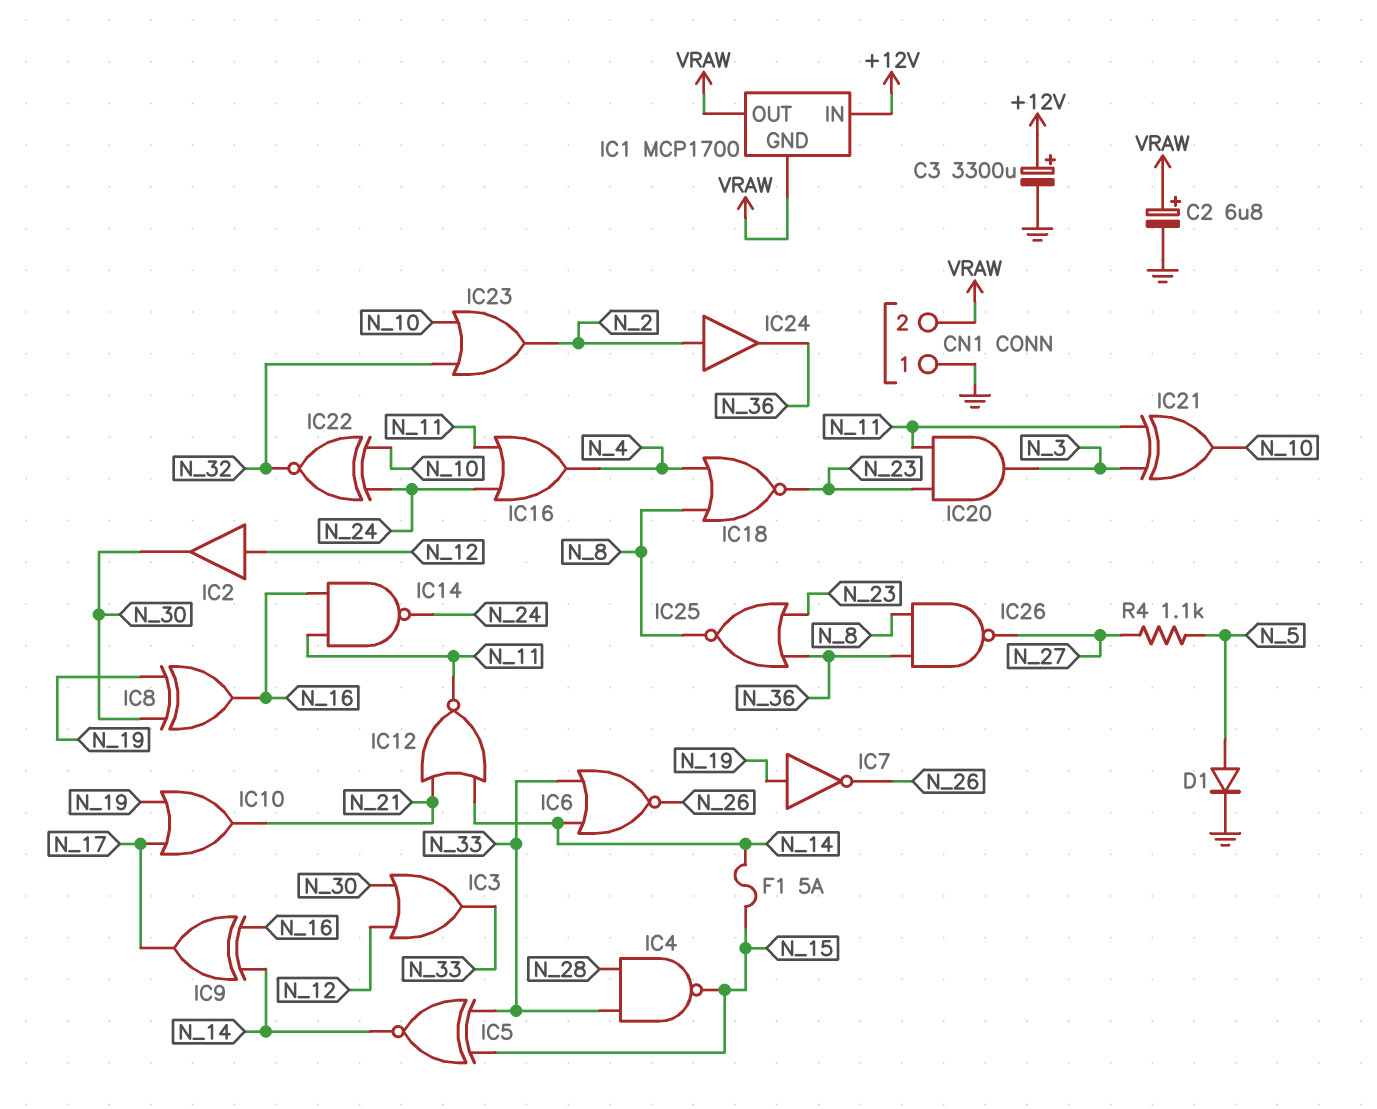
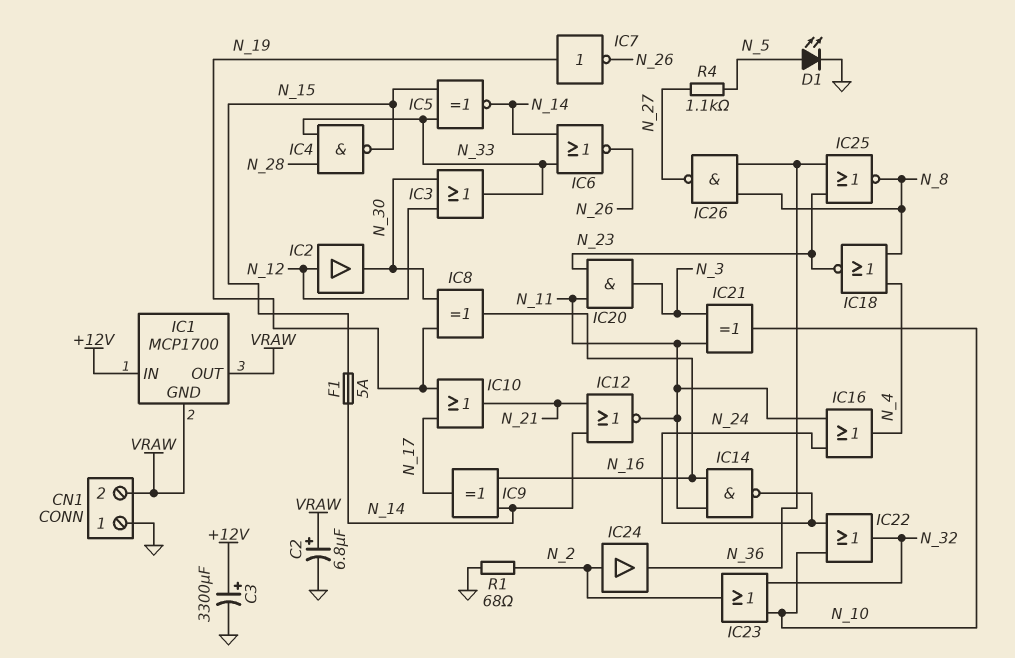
D1: diode (A N_5, K GND) -> LED (A N_5, K GND)
IC22: XNOR (in N_10, in N_24, out N_32) -> OR (in N_10, in N_24, out N_32)
R1: none -> 68 (GND, N_2)

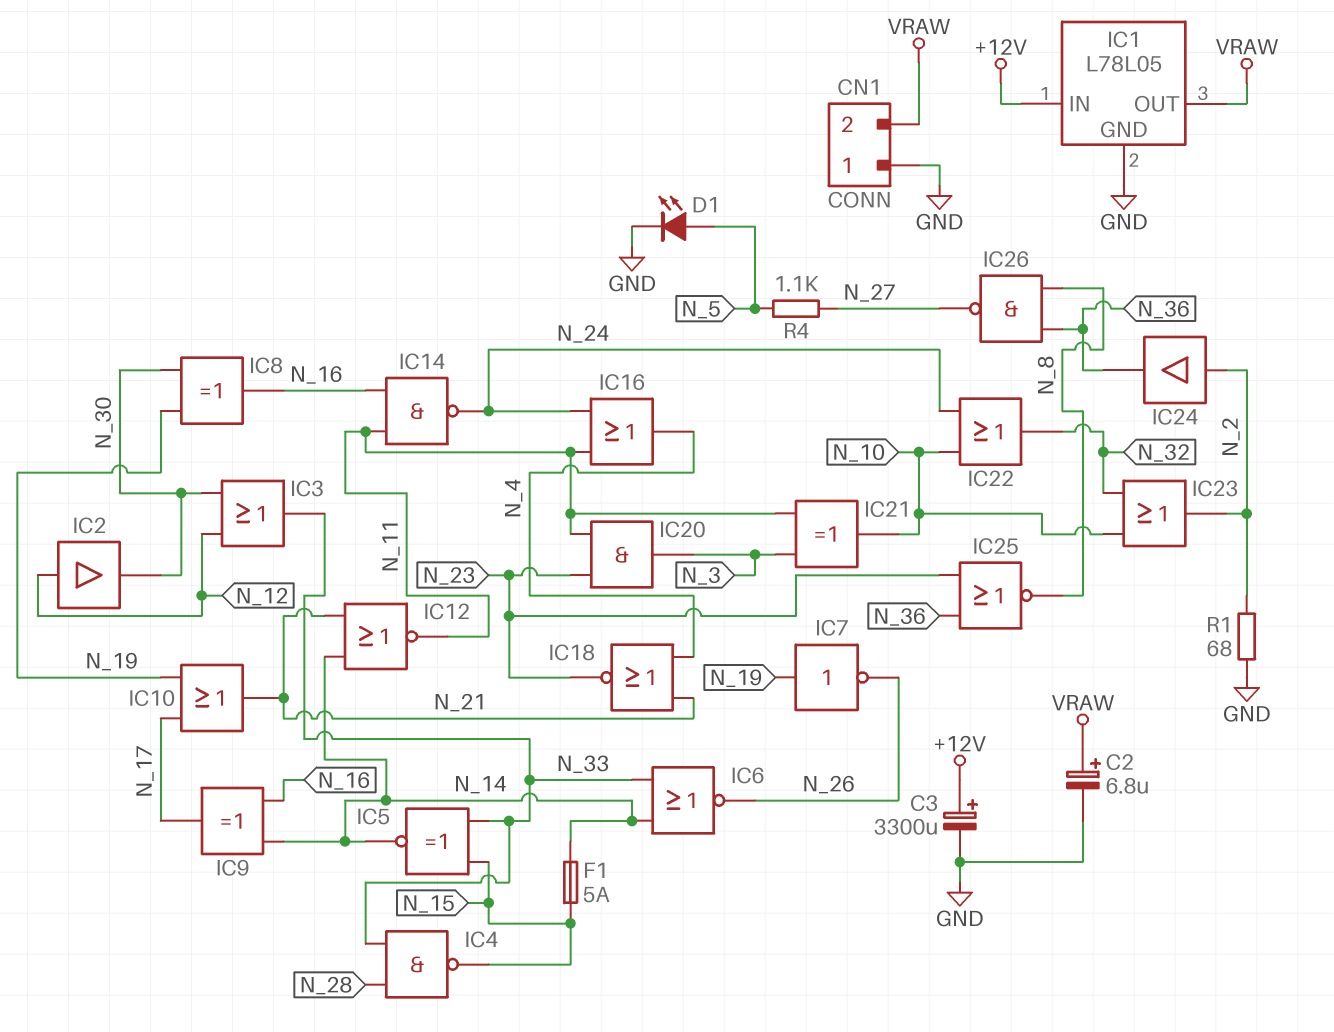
IC1: MCP1700 -> L78L05
IC1 pin GND: VRAW -> GND
IC18: NOR (in N_4, in N_8, out N_23) -> NOR (in N_4, in N_21, out N_23)

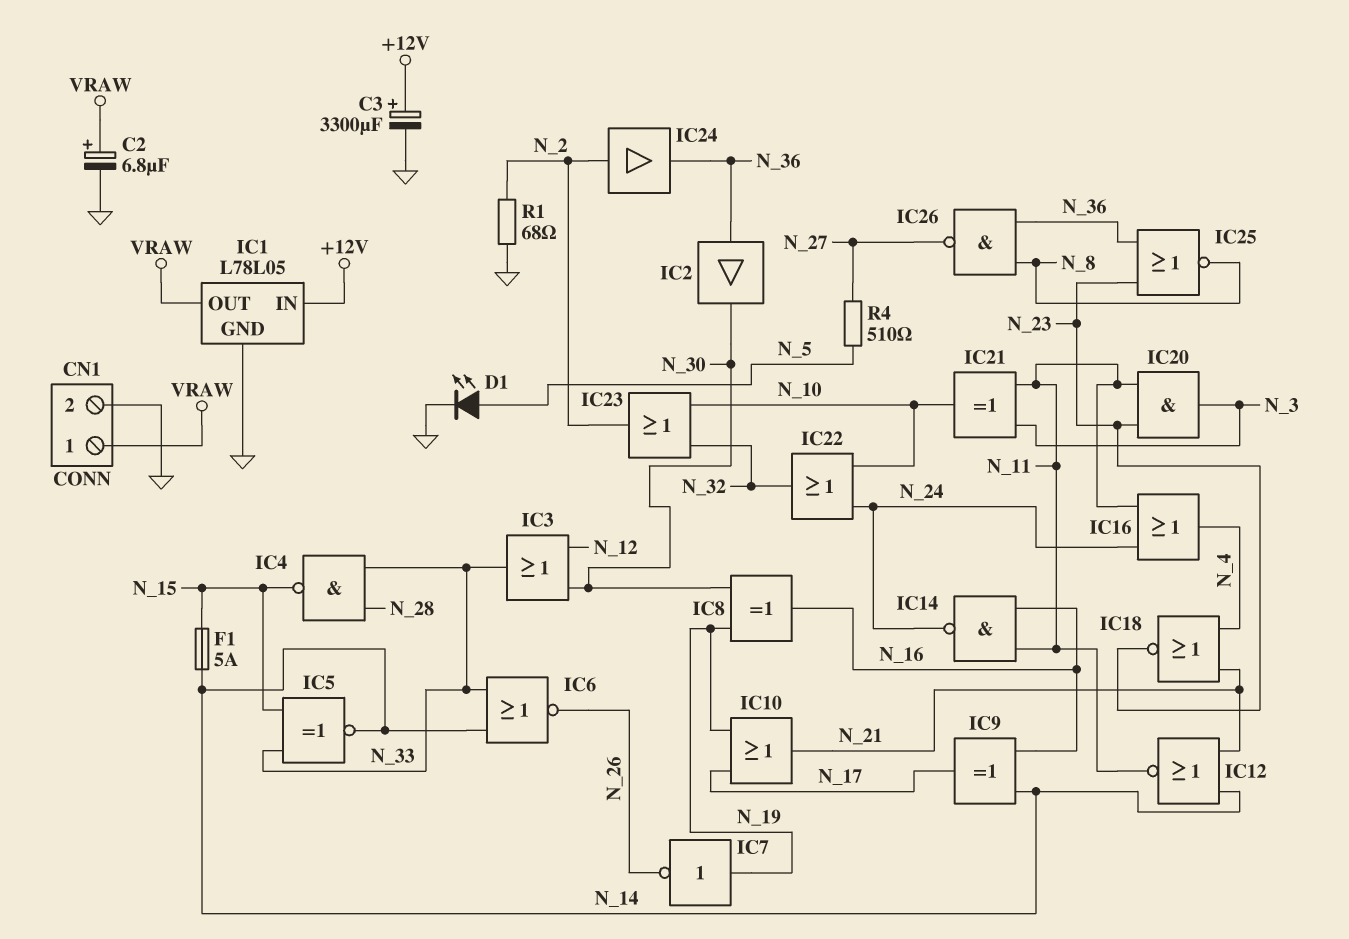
CN1 pin 1: GND -> VRAW
CN1 pin 2: VRAW -> GND
IC2: buffer (in N_12, out N_30) -> buffer (in N_36, out N_30)
R4: 1.1k (N_5, N_27) -> 510 (N_5, N_27)

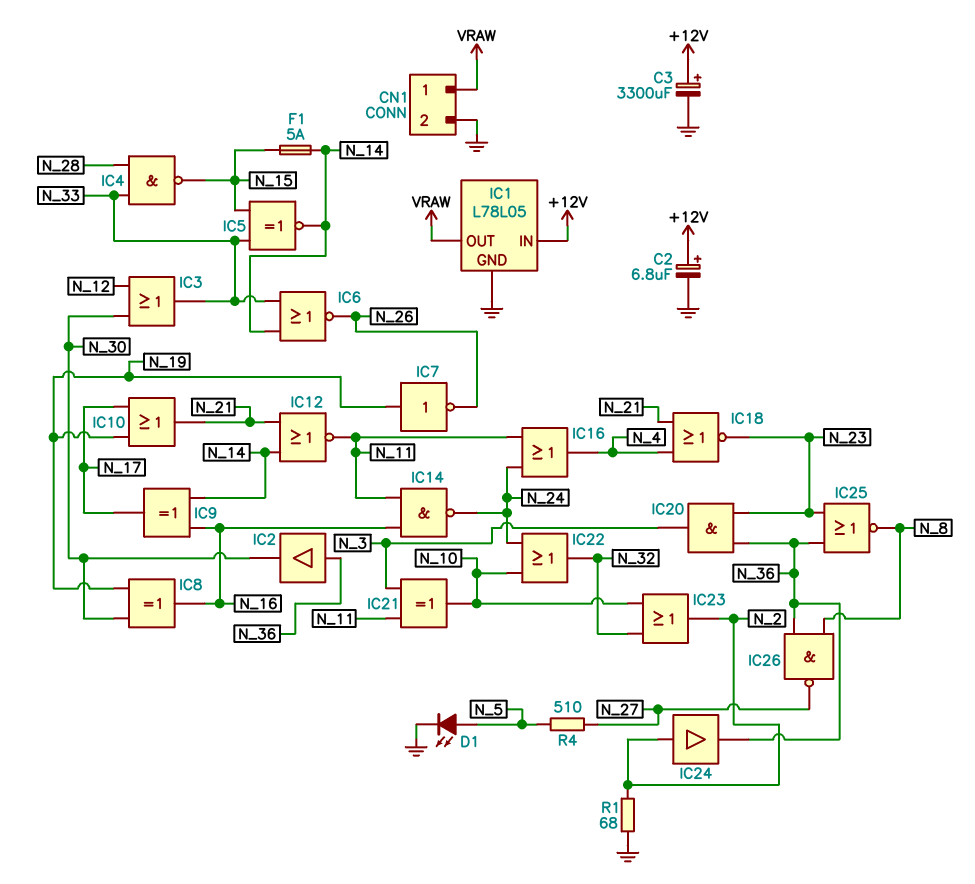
C2: 6.8uF (plus VRAW, minus GND) -> 6.8uF (plus +12V, minus GND)
IC20: AND (in N_11, in N_23, out N_3) -> AND (in N_23, in N_36, out N_3)

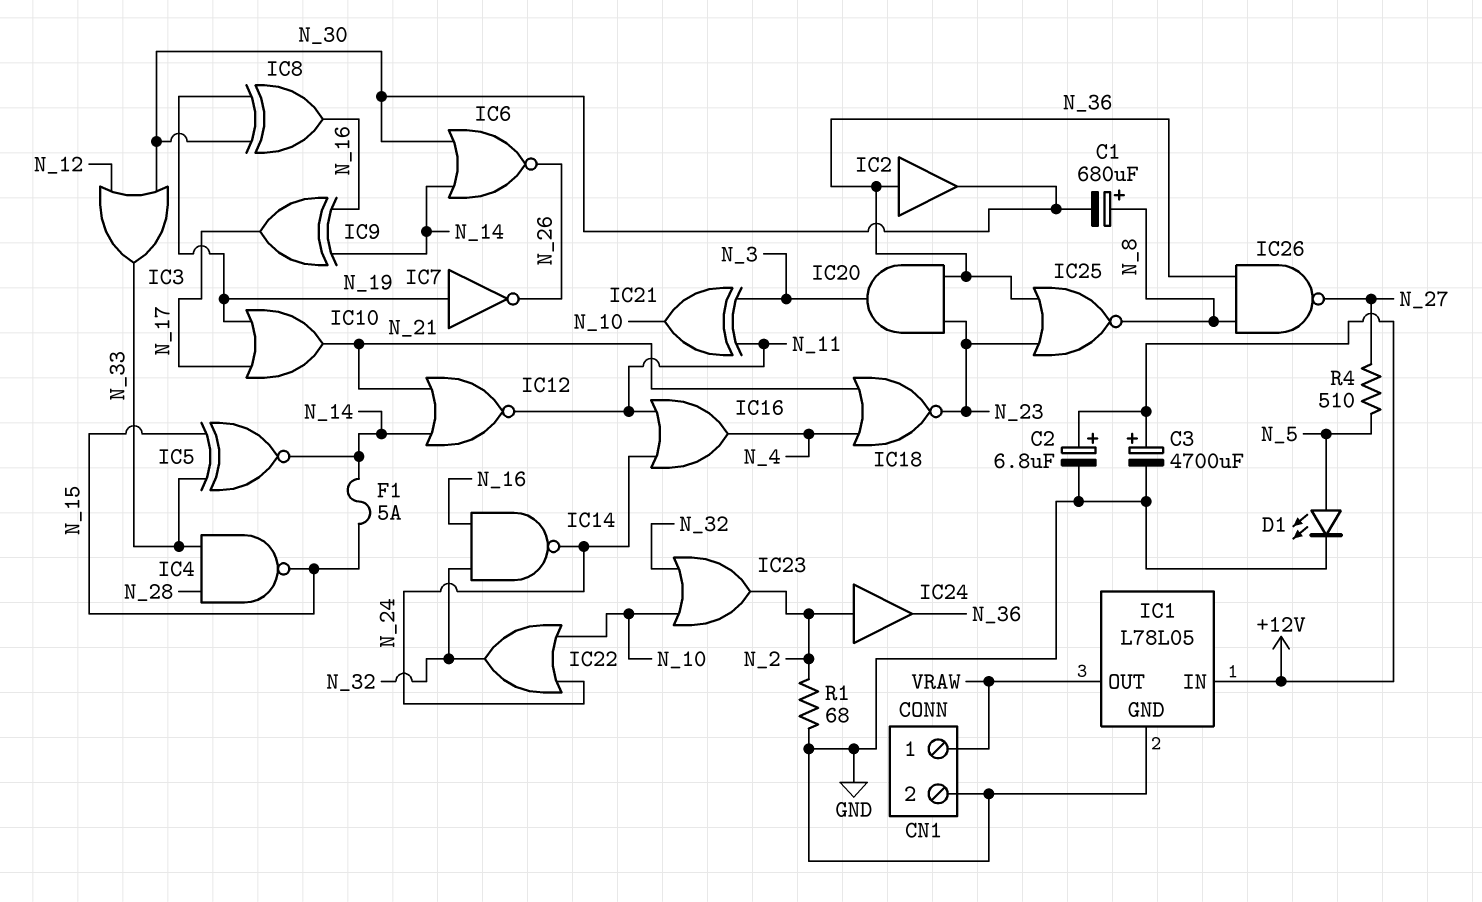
C1: none -> 680uF (plus N_8, minus N_30)
C3: 3300uF (plus +12V, minus GND) -> 4700uF (plus +12V, minus GND)
IC6: NOR (in N_14, in N_33, out N_26) -> NOR (in N_14, in N_30, out N_26)
IC14: NAND (in N_11, in N_16, out N_24) -> NAND (in N_16, in N_32, out N_24)

